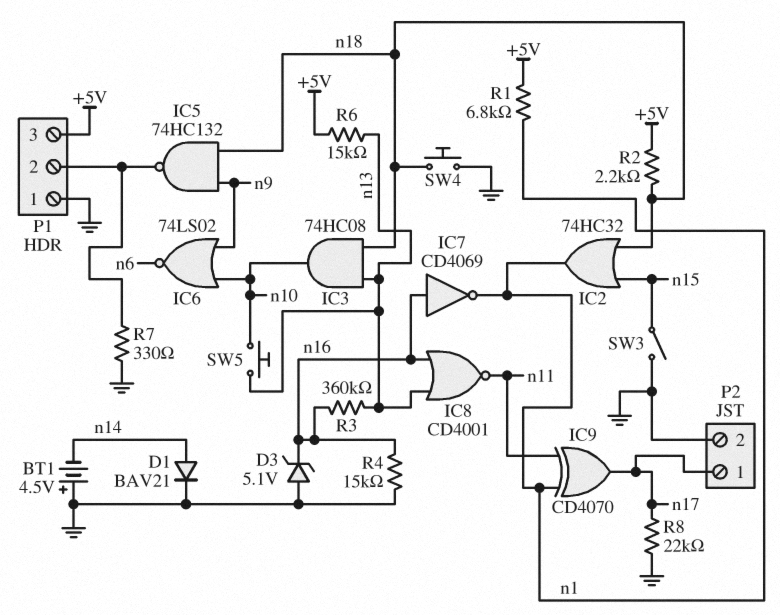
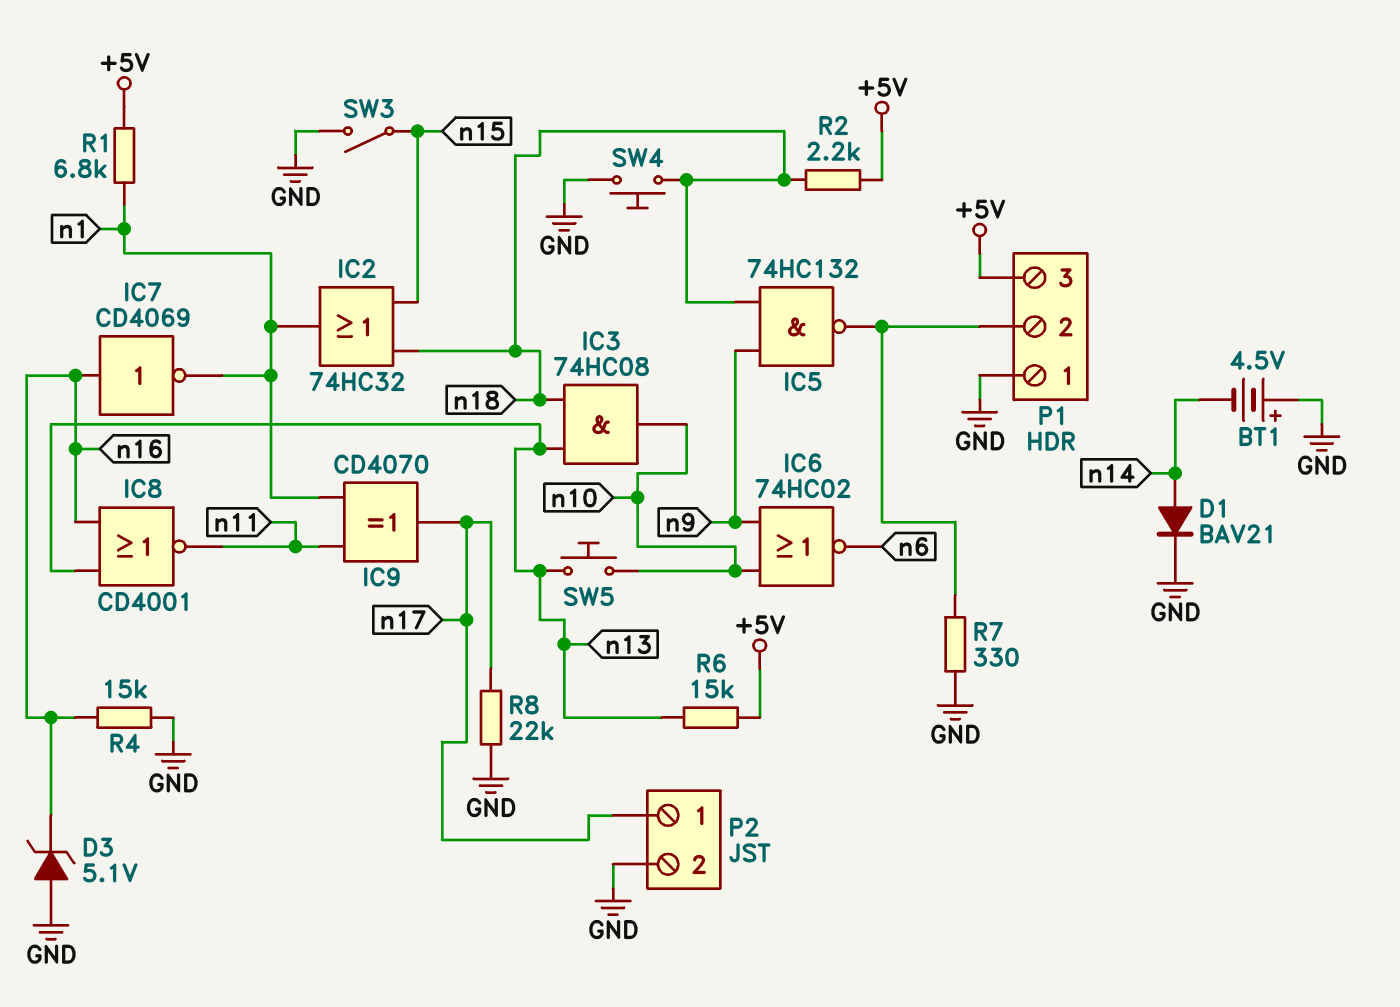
IC6: NOR 74LS02 (in n9, in n10, out n6) -> NOR 74HC02 (in n9, in n10, out n6)
R3: 360k (n13, n16) -> none

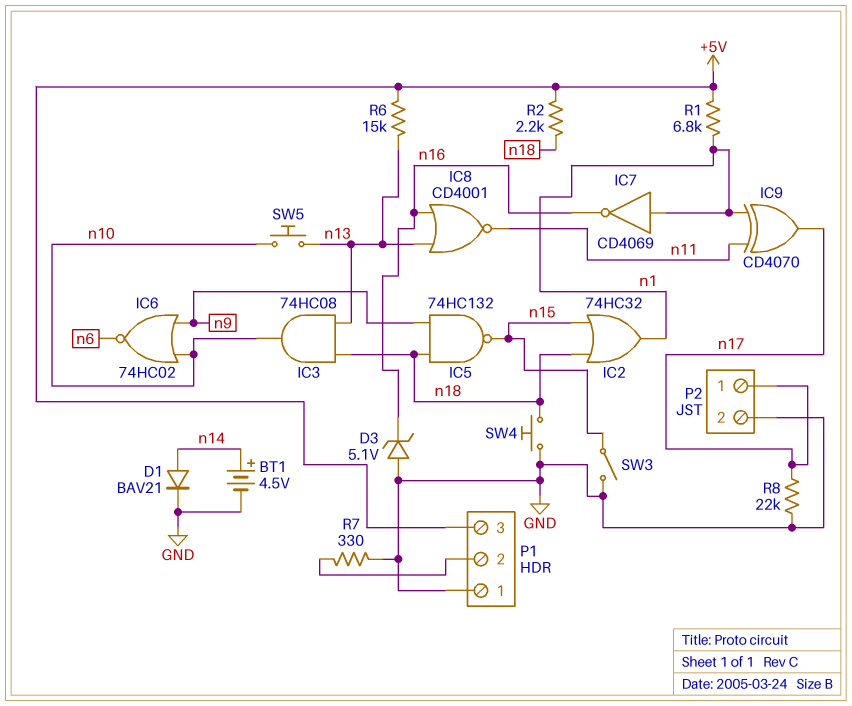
BT1: 4.5V (plus GND, minus n14) -> 4.5V (plus n14, minus GND)
IC5: NAND 74HC132 (in n9, in n18, out P1/2) -> NAND 74HC132 (in n9, in n18, out n15)
IC7: NOT CD4069 (in n16, out n1) -> NOT CD4069 (in n1, out n16)
R4: 15k (GND, n16) -> none

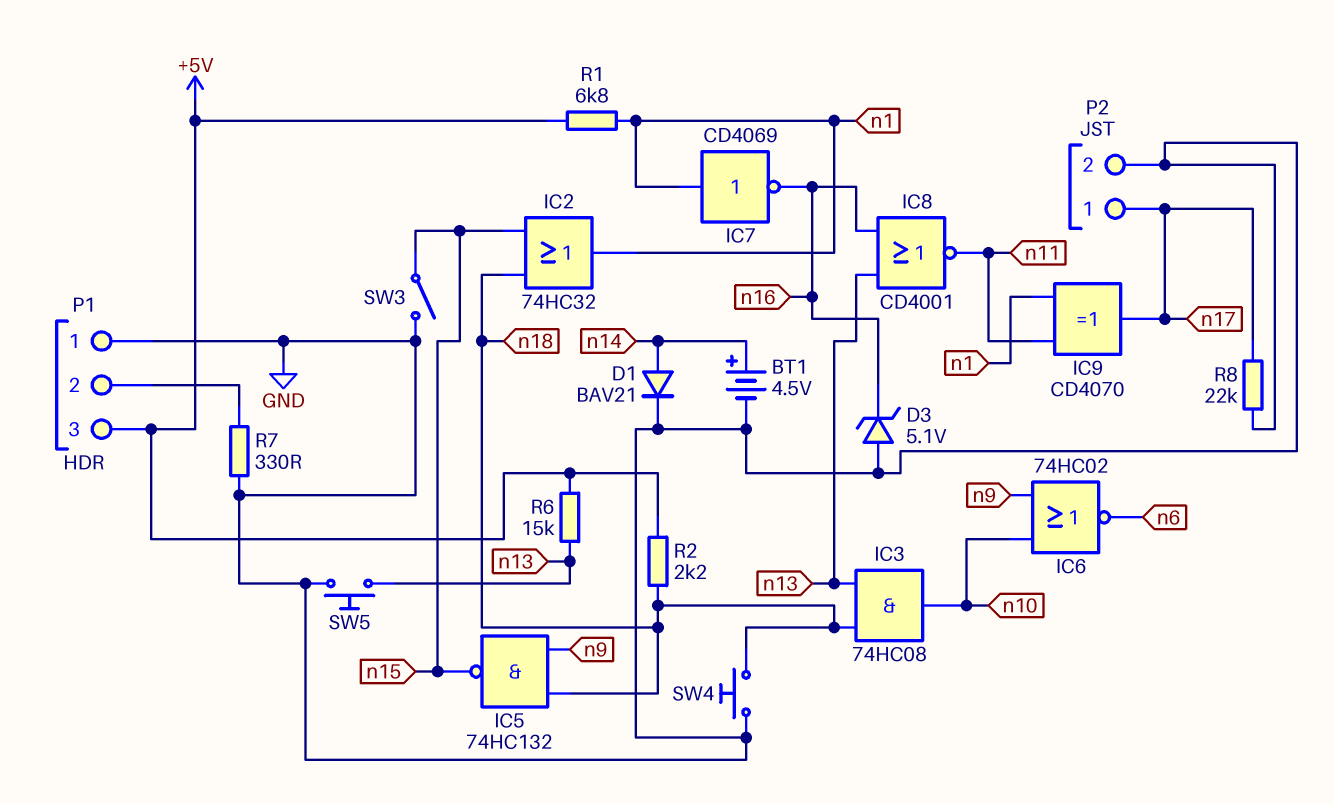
SW5: button (n10, n13) -> button (GND, n13)

